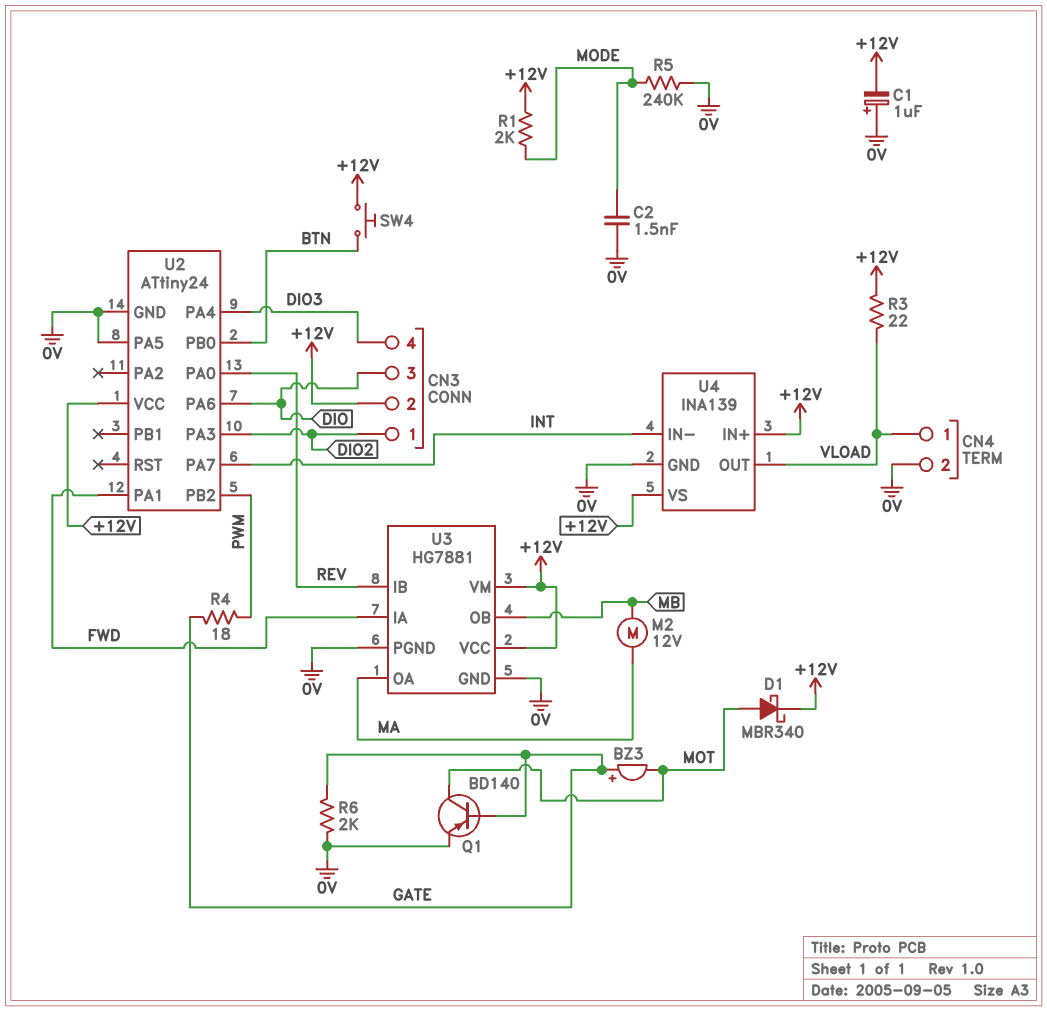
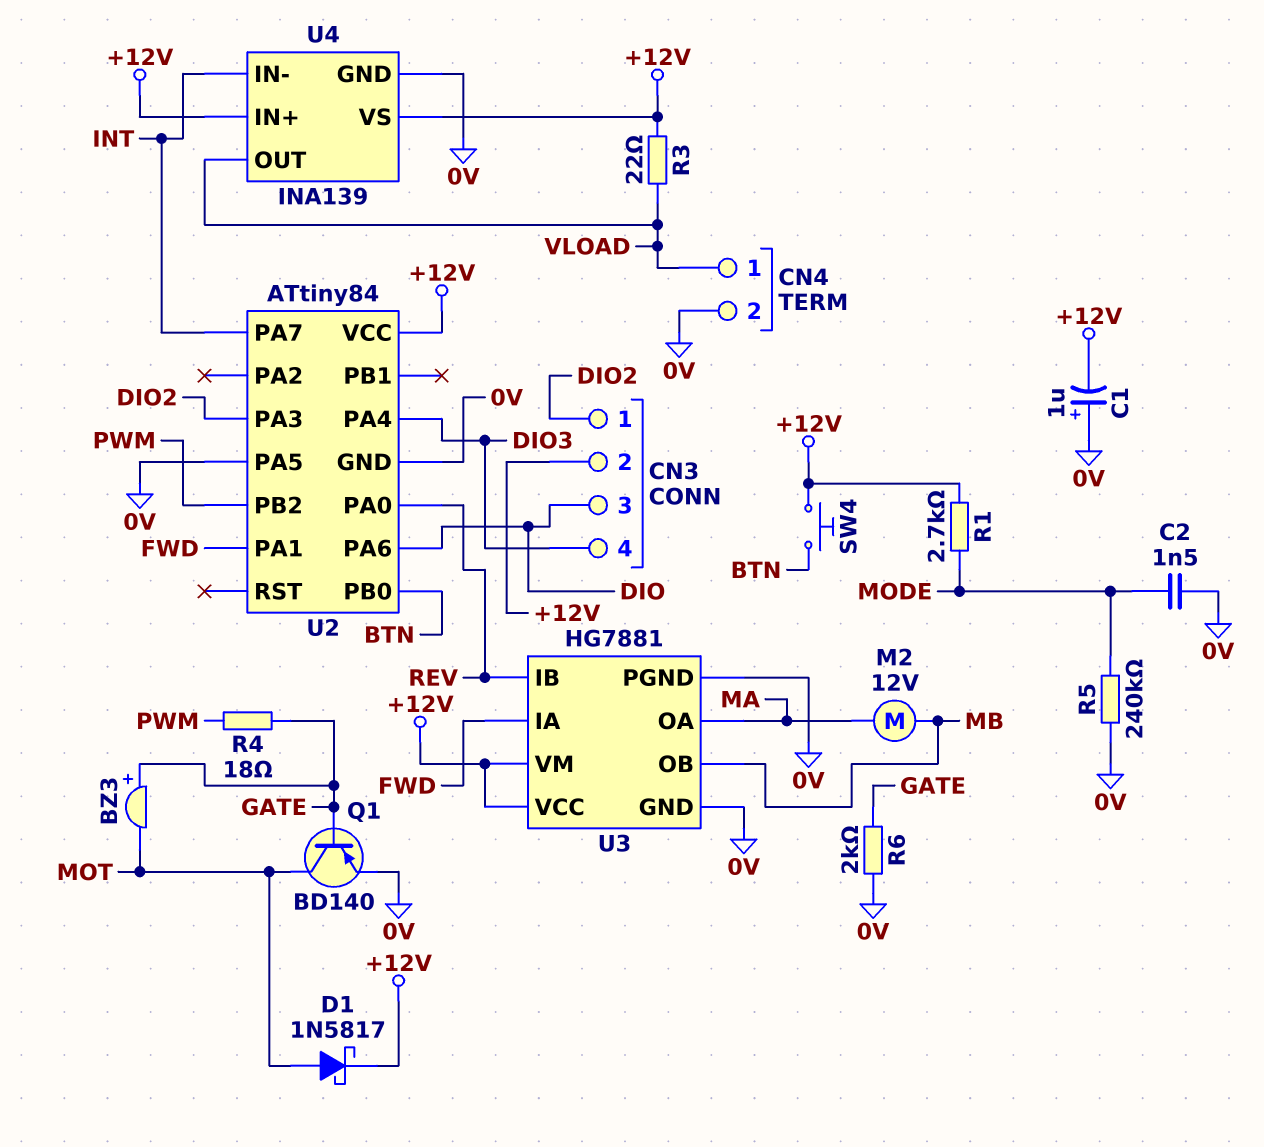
D1: schottky MBR340 (A MOT, K +12V) -> schottky 1N5817 (A MOT, K +12V)
R1: 2k (+12V, MODE) -> 2.7k (+12V, MODE)
U2: ATtiny24 -> ATtiny84

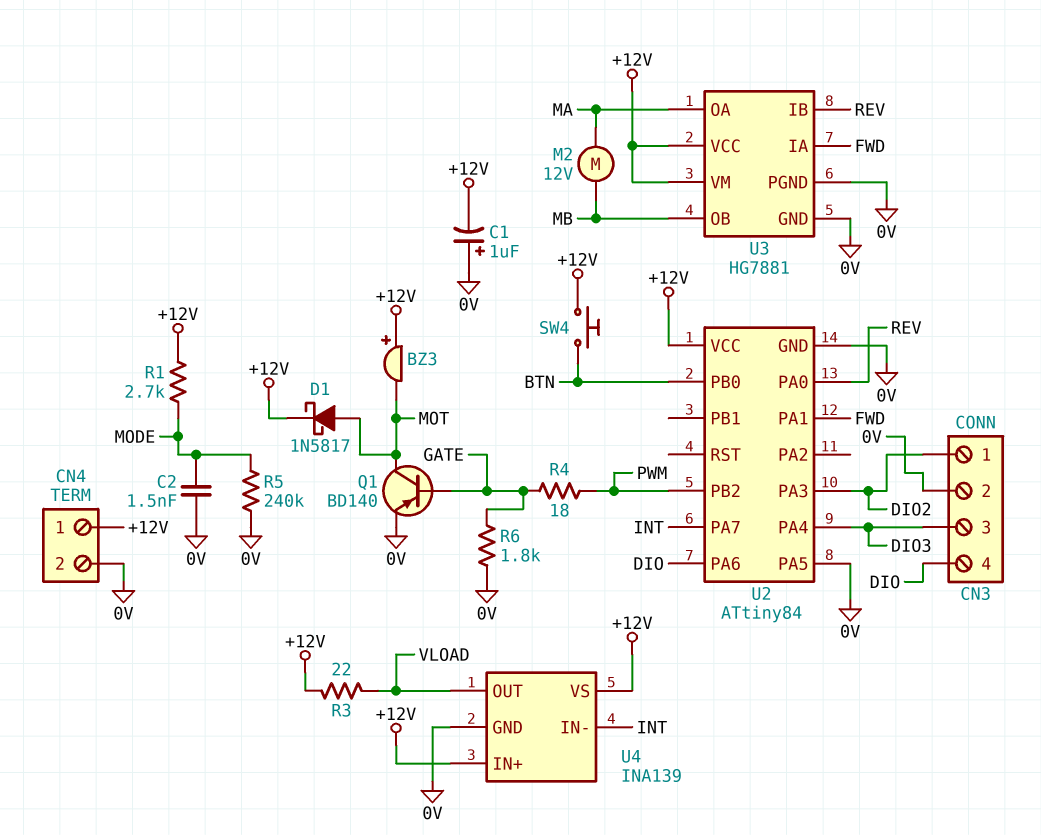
BZ3: buzzer (plus GATE, minus MOT) -> buzzer (plus +12V, minus MOT)
CN3 pin 2: +12V -> 0V
CN3 pin 3: DIO -> DIO3
CN3 pin 4: DIO3 -> DIO
CN4 pin 1: VLOAD -> +12V
R6: 2k (0V, GATE) -> 1.8k (0V, GATE)

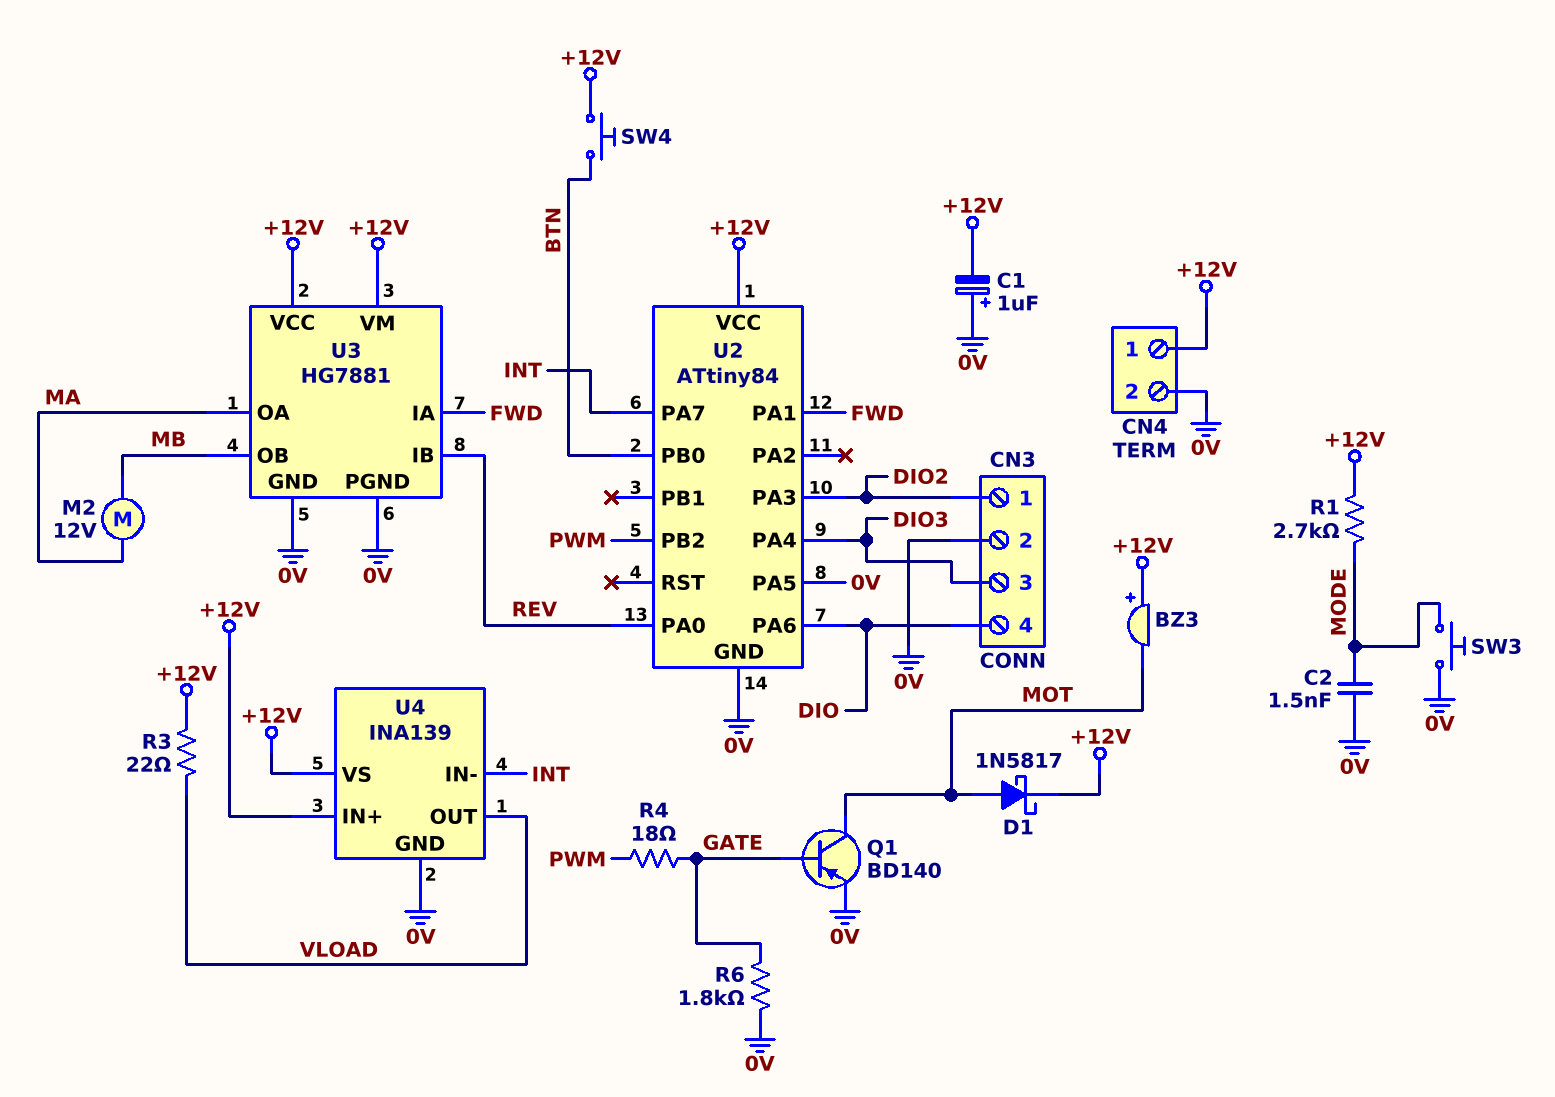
R5: 240k (0V, MODE) -> none
SW3: none -> button (0V, MODE)

